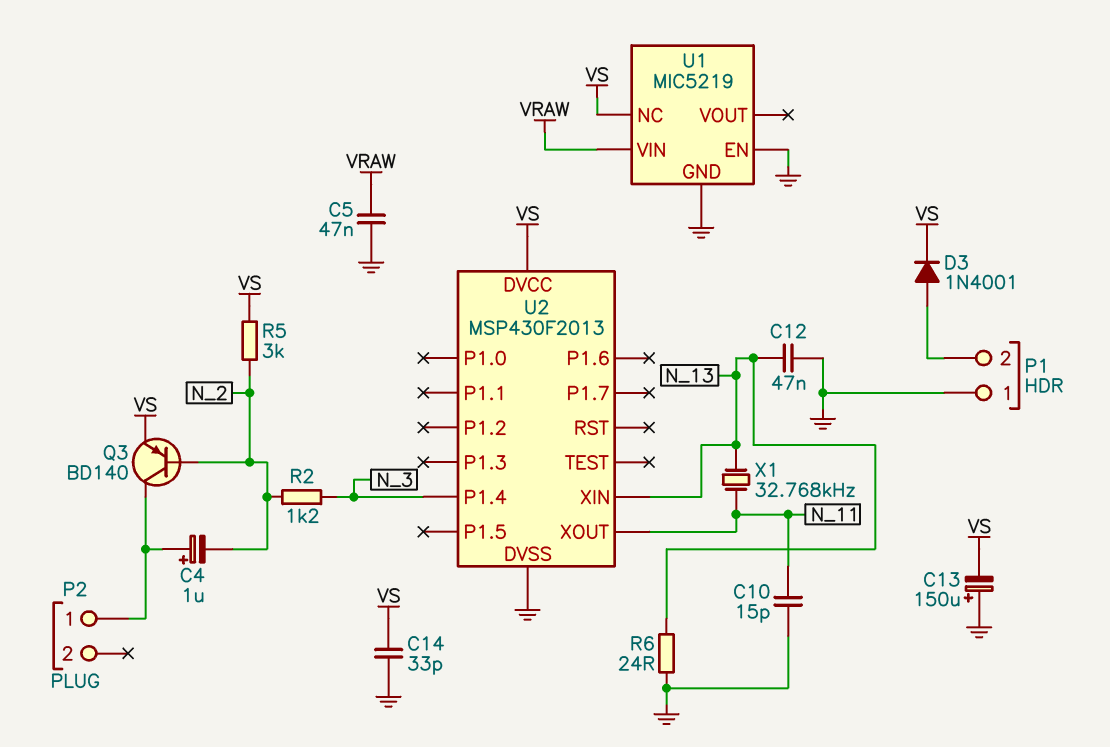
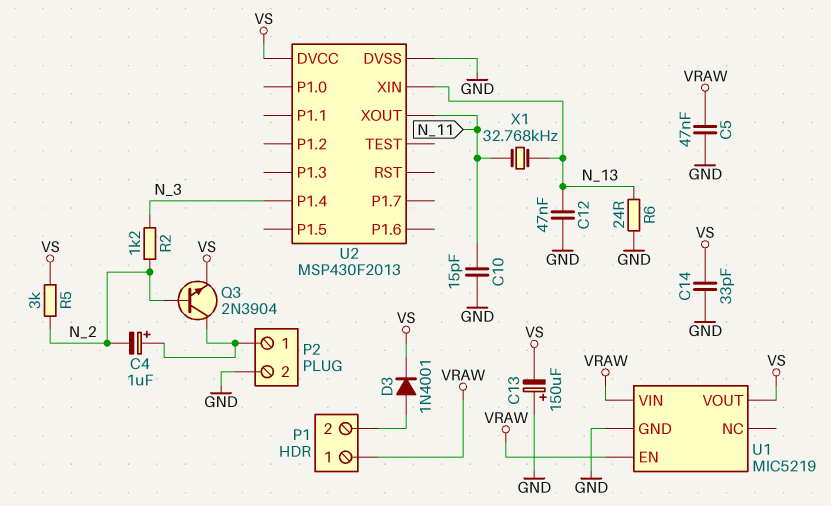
P1 pin 1: GND -> VRAW
P2 pin 2: none -> GND
Q3: PNP BD140 (B N_2, C P2/1, E VS) -> NPN 2N3904 (B N_2, C P2/1, E VS)
U1 pin EN: GND -> VRAW
U1 pin NC: VS -> none
U1 pin VOUT: none -> VS

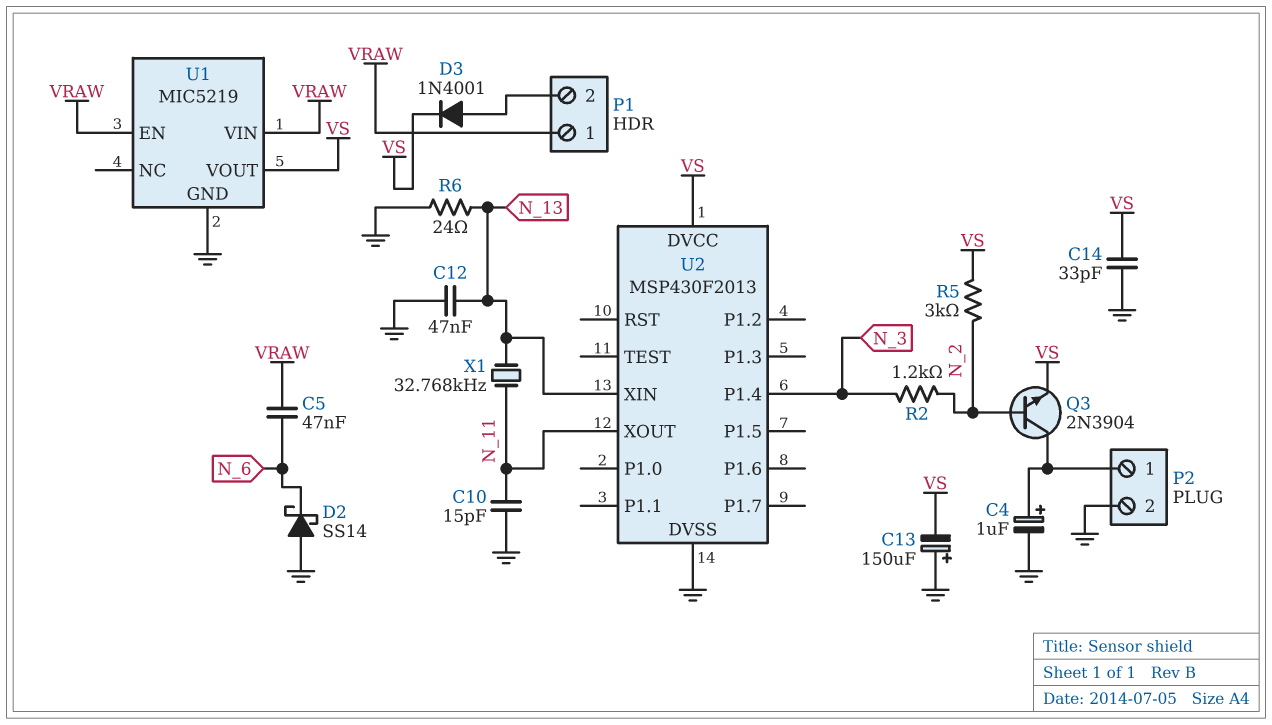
C4: 1uF (plus P2/1, minus N_2) -> 1uF (plus P2/1, minus GND)
C5: 47nF (GND, VRAW) -> 47nF (N_6, VRAW)
D2: none -> schottky SS14 (A GND, K N_6)

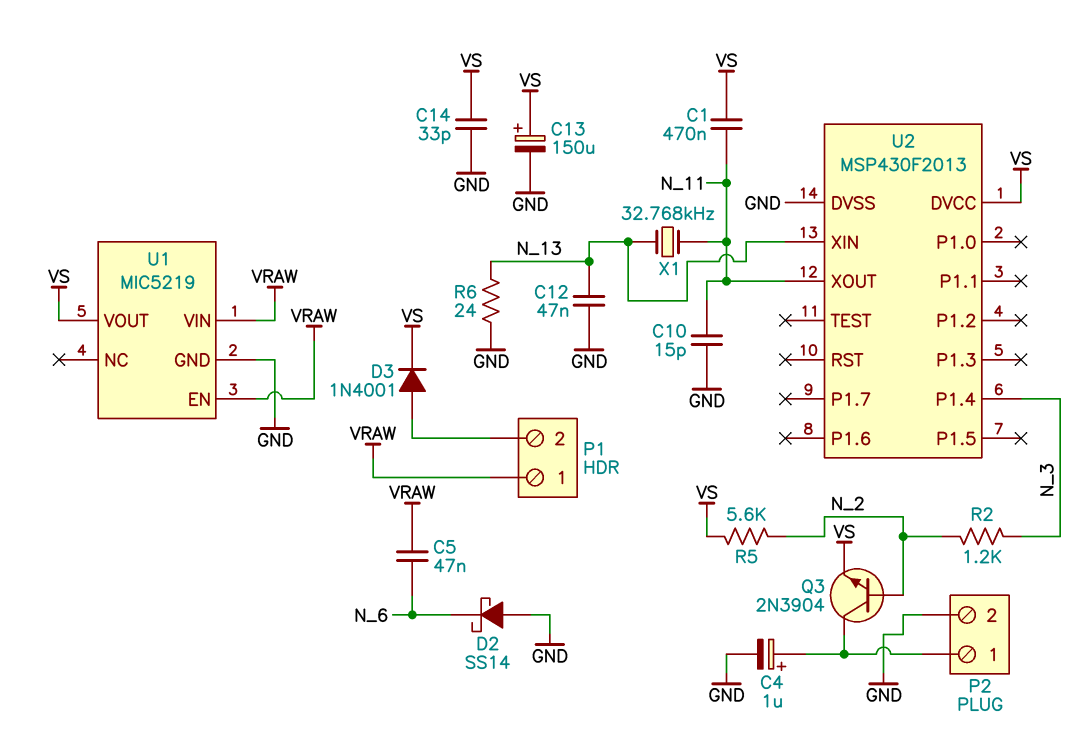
C1: none -> 470nF (N_11, VS)
C13: 150uF (plus GND, minus VS) -> 150uF (plus VS, minus GND)
R5: 3k (N_2, VS) -> 5.6k (N_2, VS)

